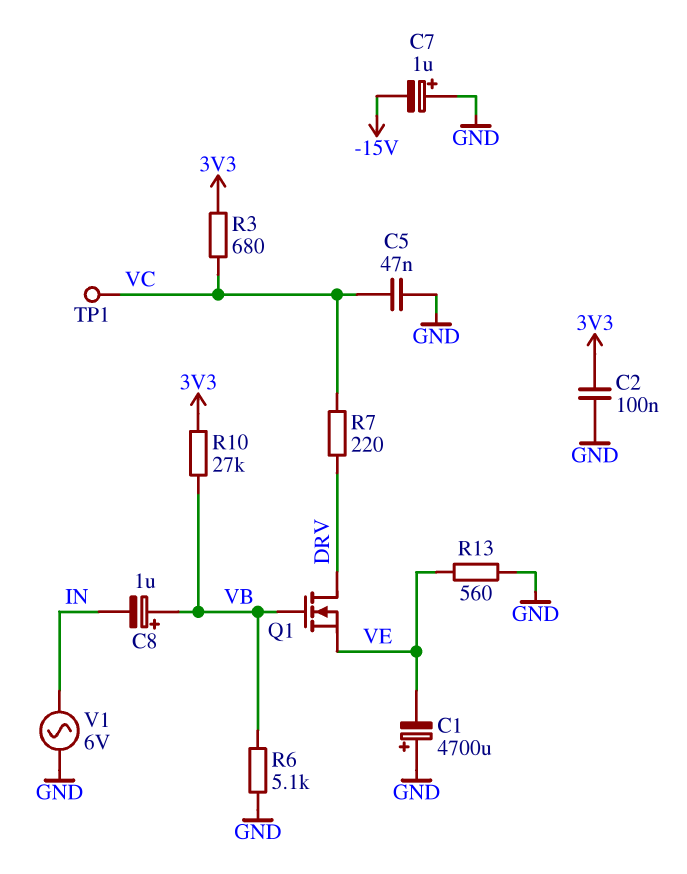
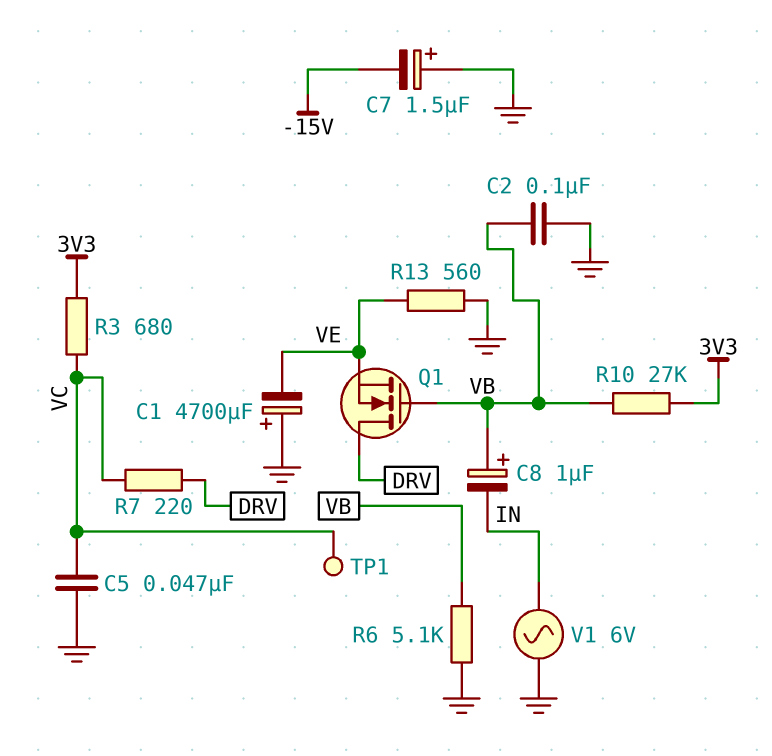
C2: 100nF (3V3, GND) -> 100nF (GND, VB)
C7: 1uF (plus GND, minus -15V) -> 1.5uF (plus GND, minus -15V)

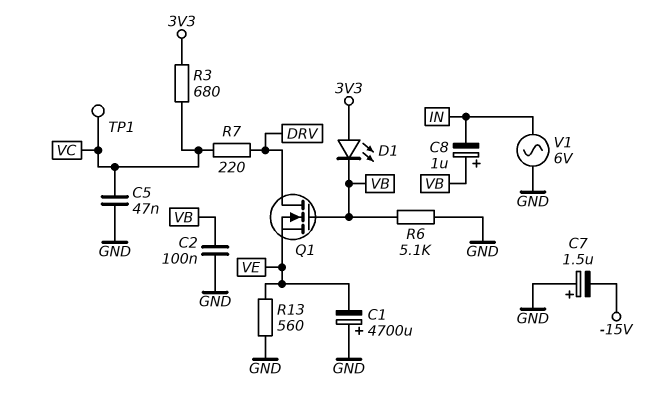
D1: none -> LED (A 3V3, K VB)
R10: 27k (3V3, VB) -> none

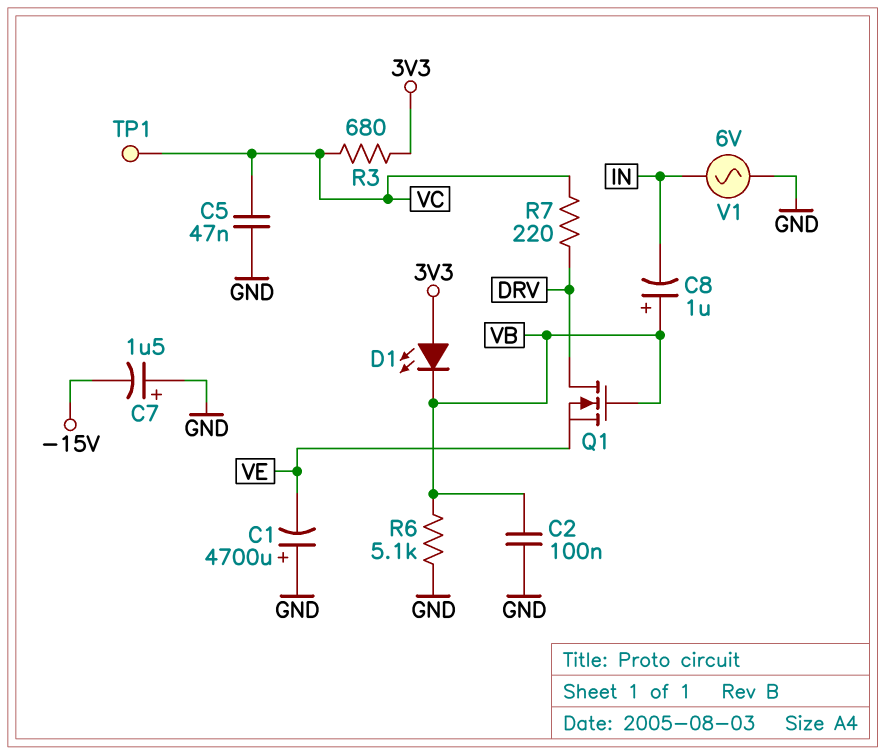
R13: 560 (GND, VE) -> none

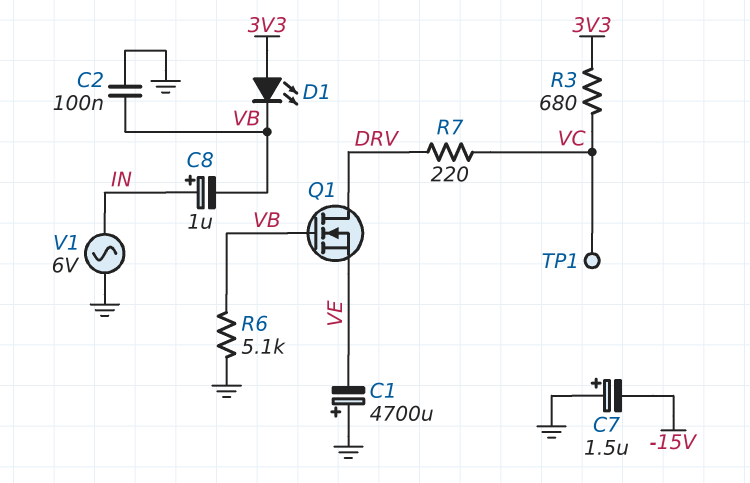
C5: 47nF (GND, VC) -> none
C8: 1uF (plus VB, minus IN) -> 1uF (plus IN, minus VB)

